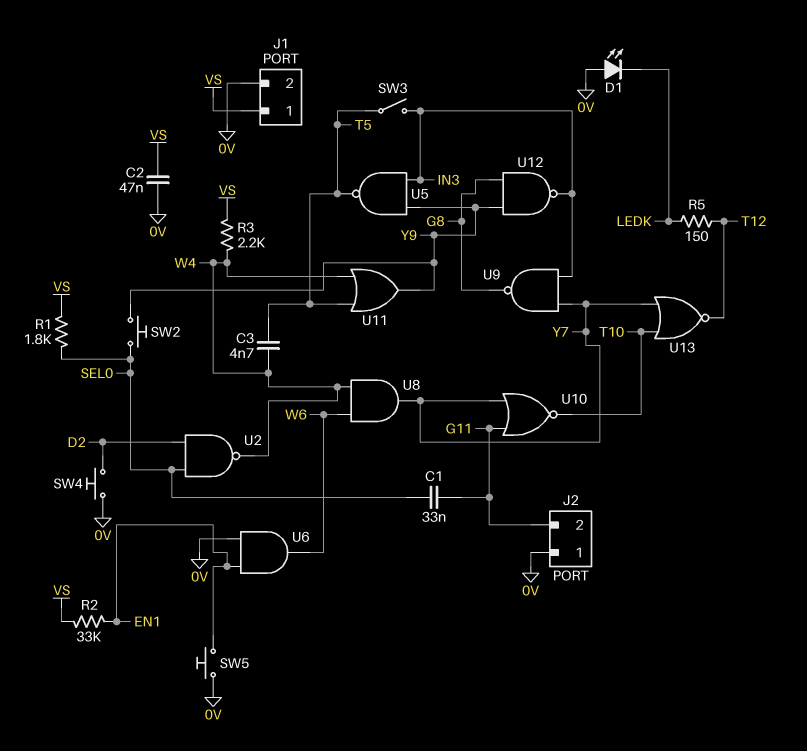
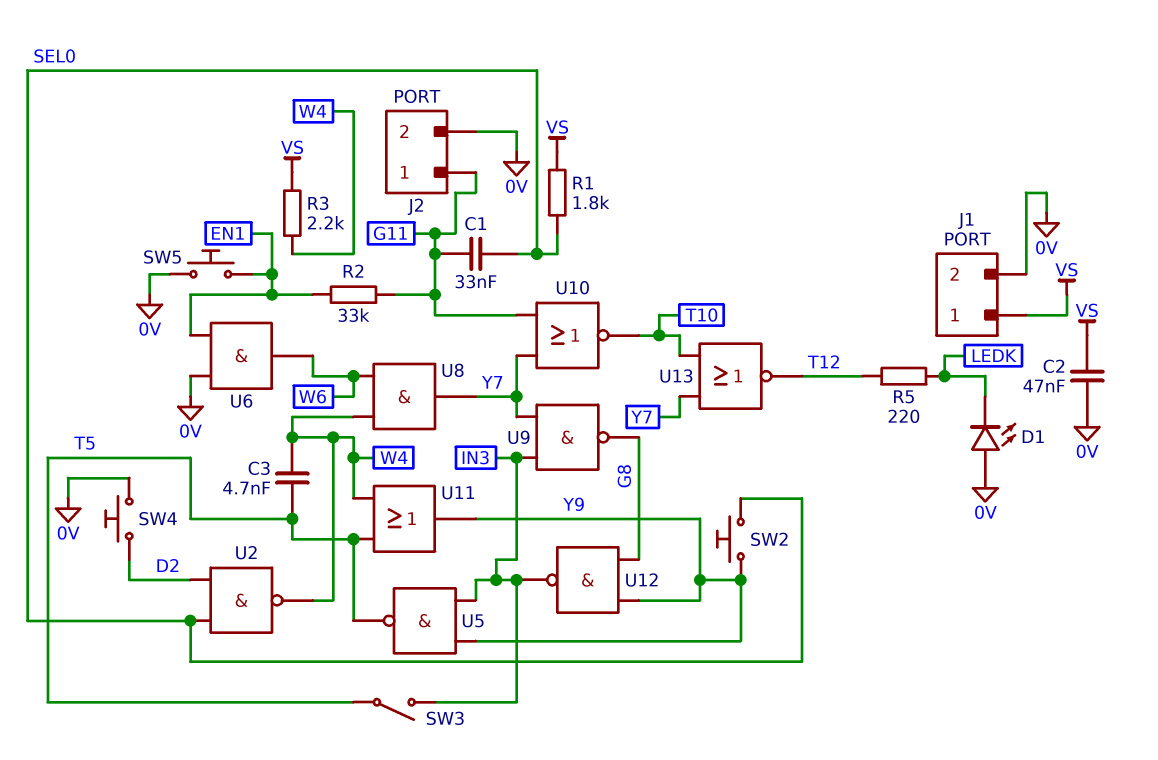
J2 pin 1: 0V -> G11
J2 pin 2: G11 -> 0V
R2: 33k (EN1, VS) -> 33k (EN1, G11)
R5: 150 (LEDK, T12) -> 220 (LEDK, T12)

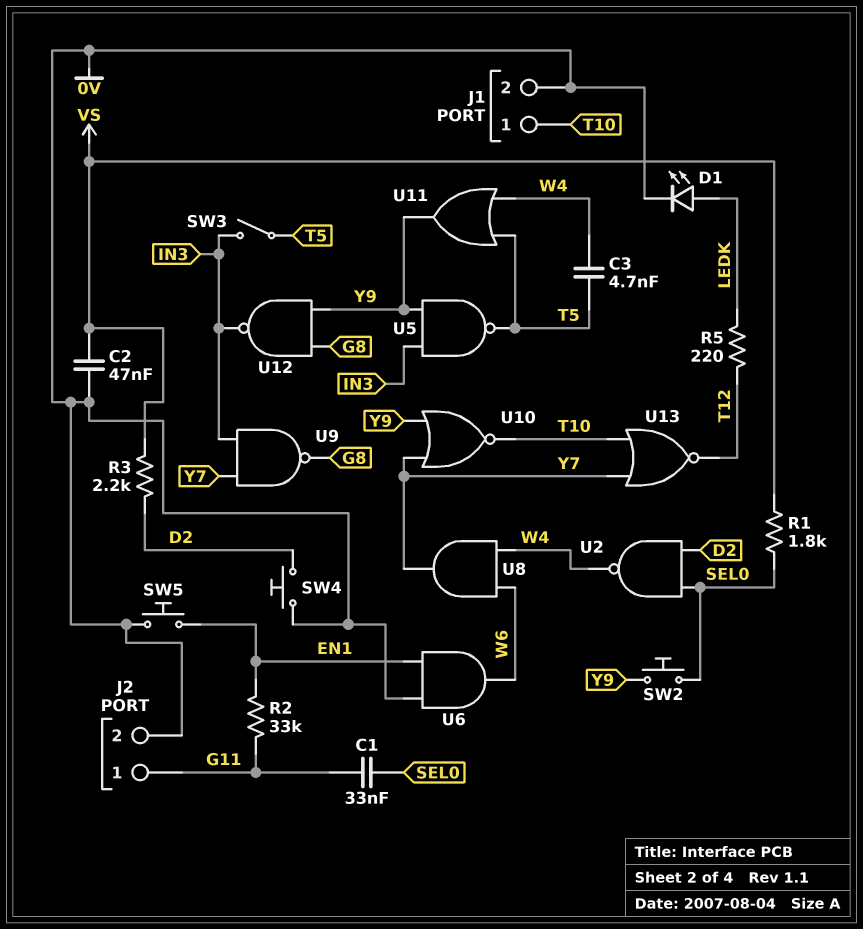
D1: LED (A 0V, K LEDK) -> LED (A LEDK, K 0V)
J1 pin 1: VS -> T10
R3: 2.2k (VS, W4) -> 2.2k (D2, VS)
U10: NOR (in G11, in Y7, out T10) -> NOR (in Y7, in Y9, out T10)

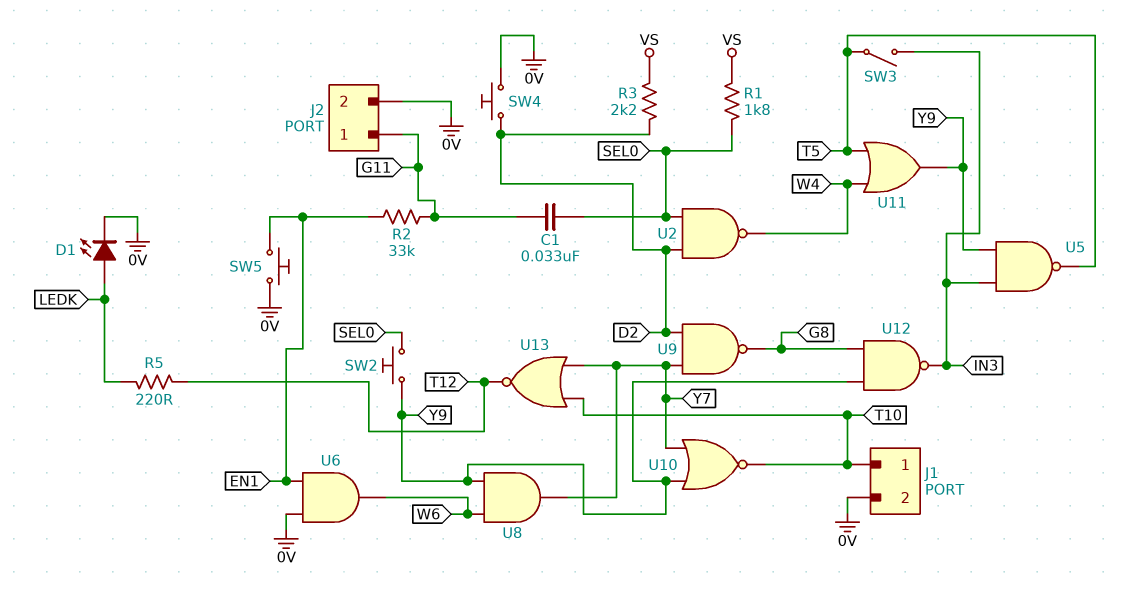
C2: 47nF (0V, VS) -> none
C3: 4.7nF (T5, W4) -> none
U8: AND (in W4, in W6, out Y7) -> AND (in W6, in Y9, out Y7)
U9: NAND (in IN3, in Y7, out G8) -> NAND (in D2, in Y7, out G8)

